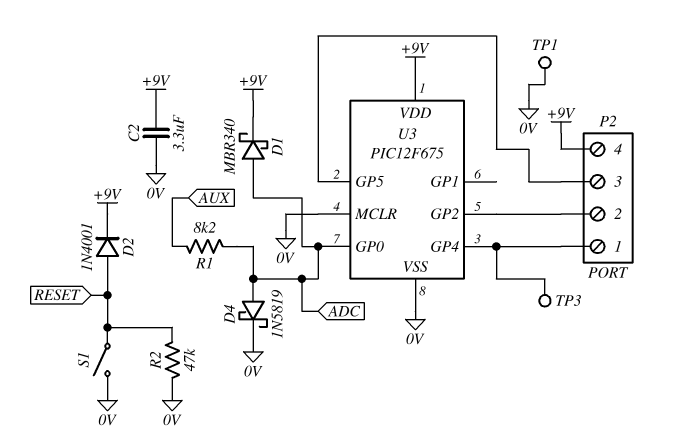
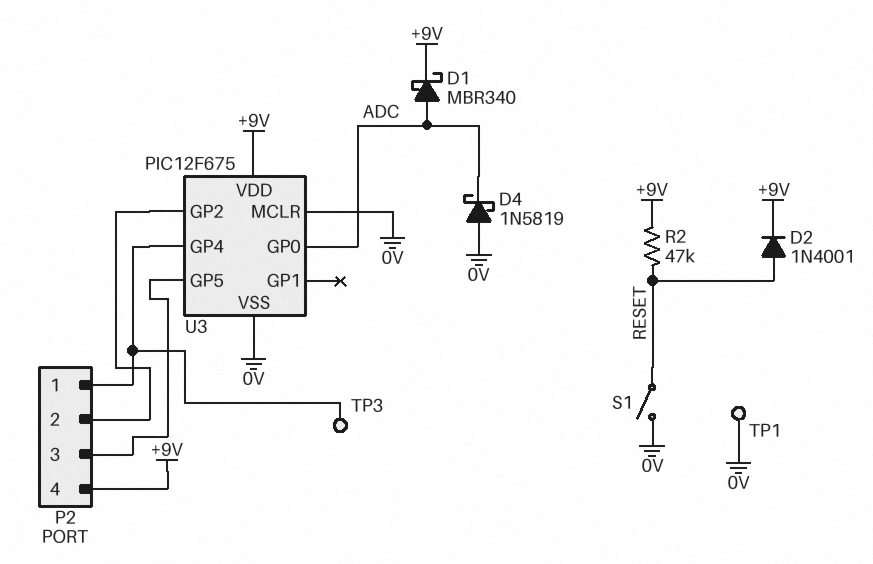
C2: 3.3uF (+9V, 0V) -> none
D4: schottky 1N5819 (A ADC, K 0V) -> schottky 1N5819 (A 0V, K ADC)
R1: 8.2k (ADC, AUX) -> none
R2: 47k (0V, RESET) -> 47k (+9V, RESET)

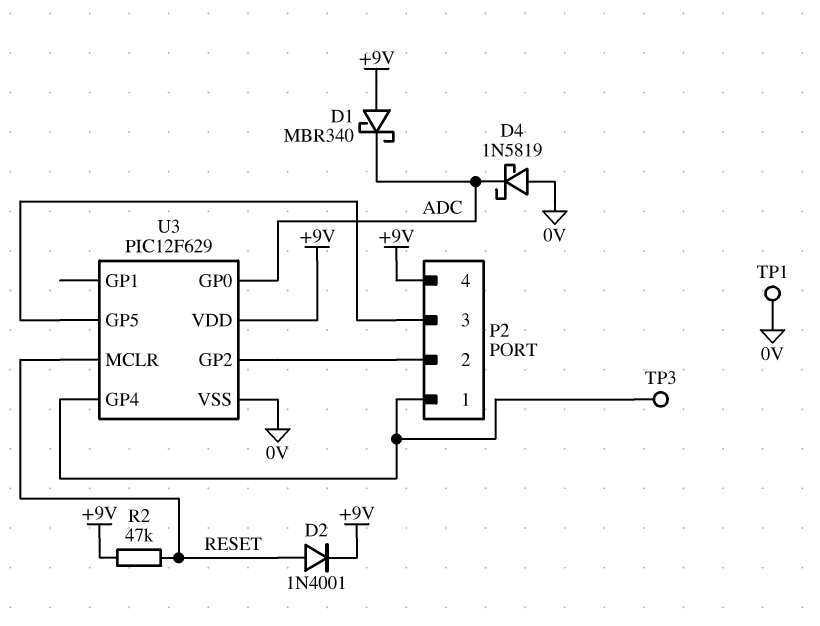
D1: schottky MBR340 (A ADC, K +9V) -> schottky MBR340 (A +9V, K ADC)
S1: switch (0V, RESET) -> none
U3: PIC12F675 -> PIC12F629
U3 pin MCLR: 0V -> RESET

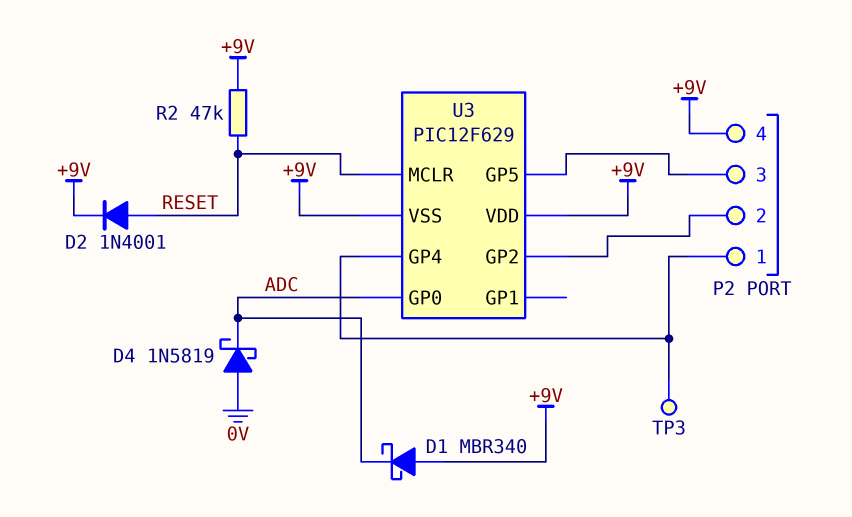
TP1: test point (0V) -> none
U3 pin VSS: 0V -> +9V

